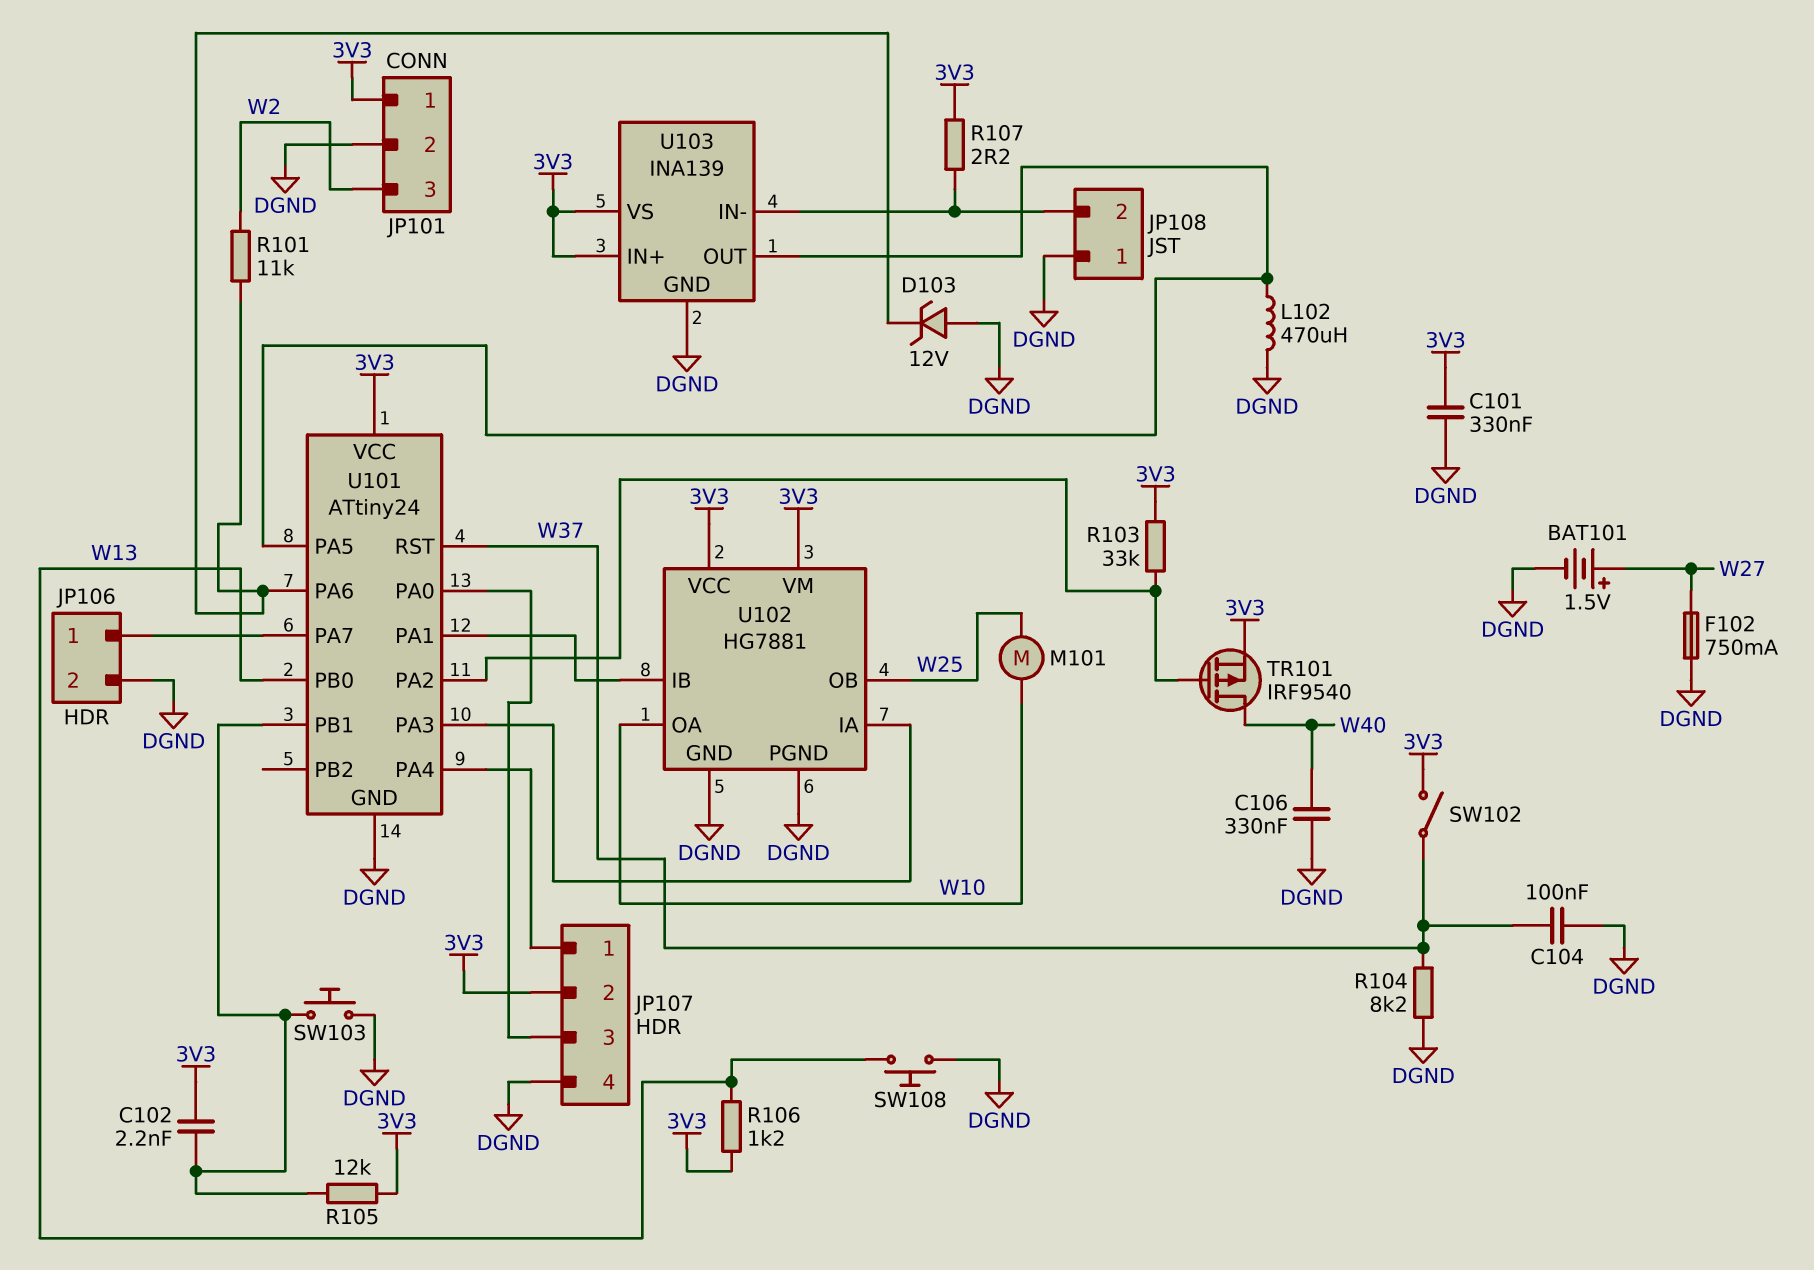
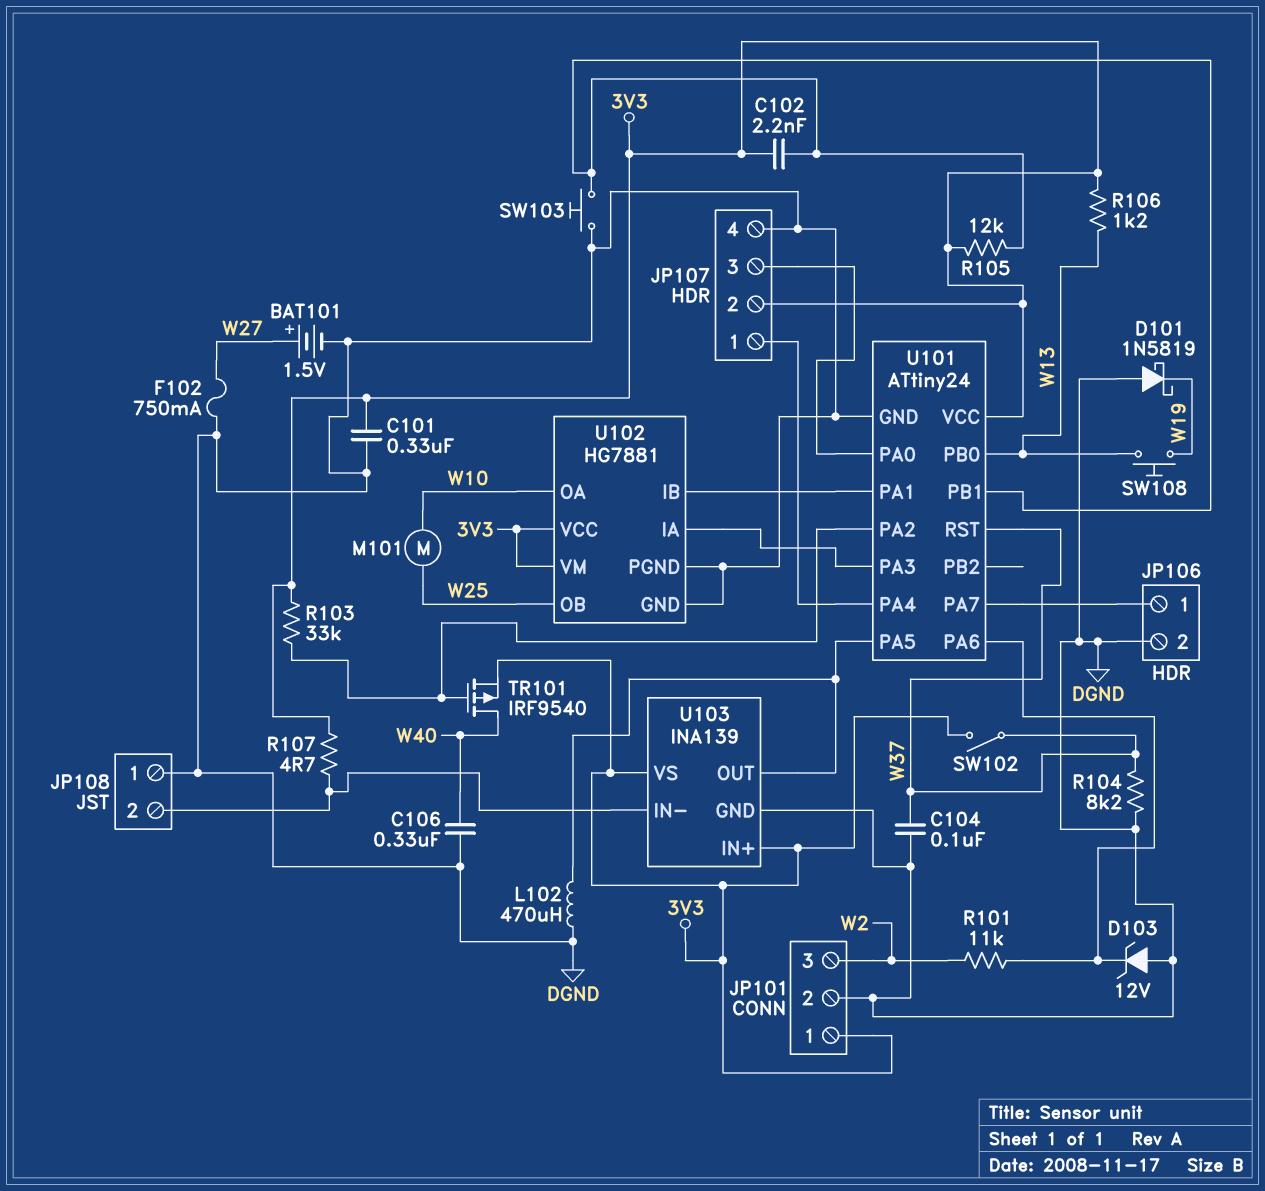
D101: none -> schottky 1N5819 (A DGND, K W19)
R107: 2.2 (3V3, JP108/2) -> 4.7 (3V3, JP108/2)
SW108: button (DGND, W13) -> button (W13, W19)

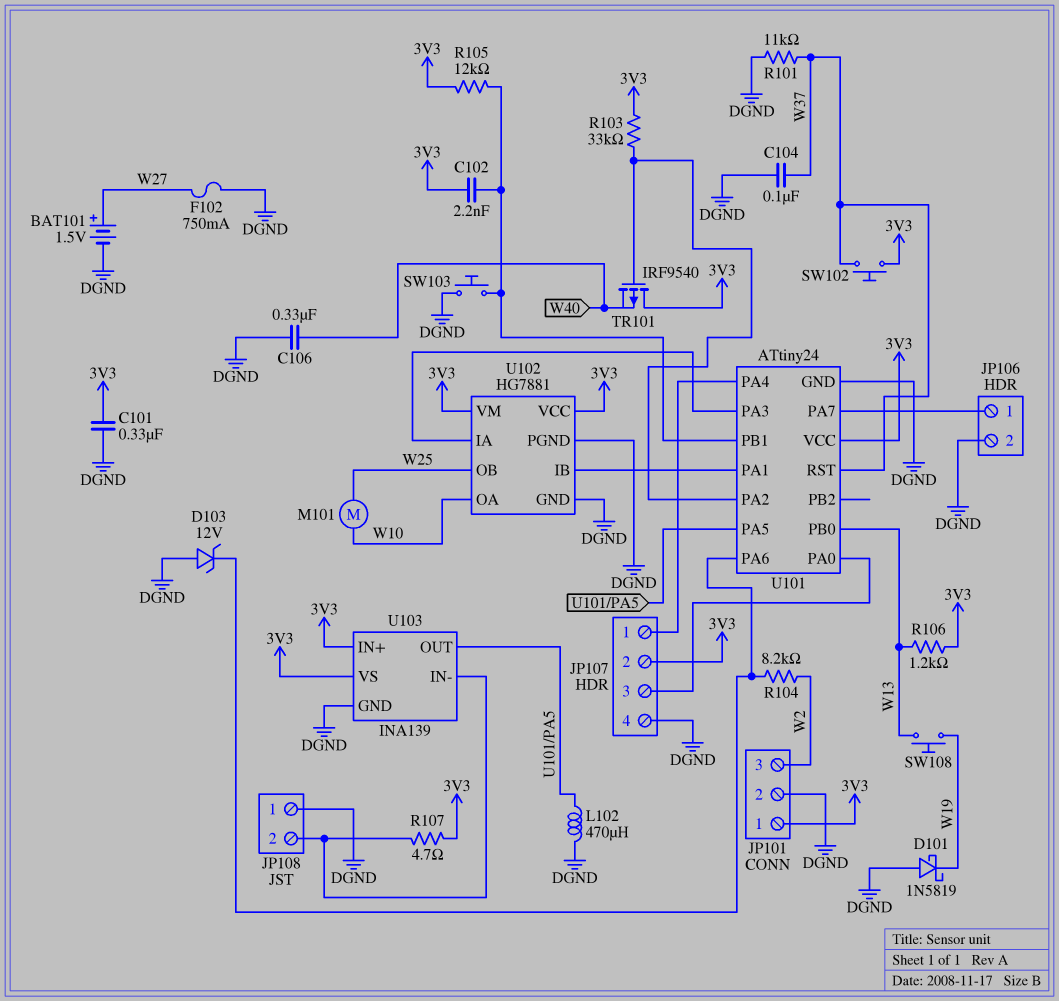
R101: 11k (U101/PA6, W2) -> 11k (DGND, W37)
R104: 8.2k (DGND, W37) -> 8.2k (U101/PA6, W2)
SW102: switch (3V3, W37) -> button (3V3, W37)
TR101: PMOS IRF9540 (G U101/PA2, D W40, S 3V3) -> PMOS IRF9540 (G U101/PA2, D 3V3, S W40)

